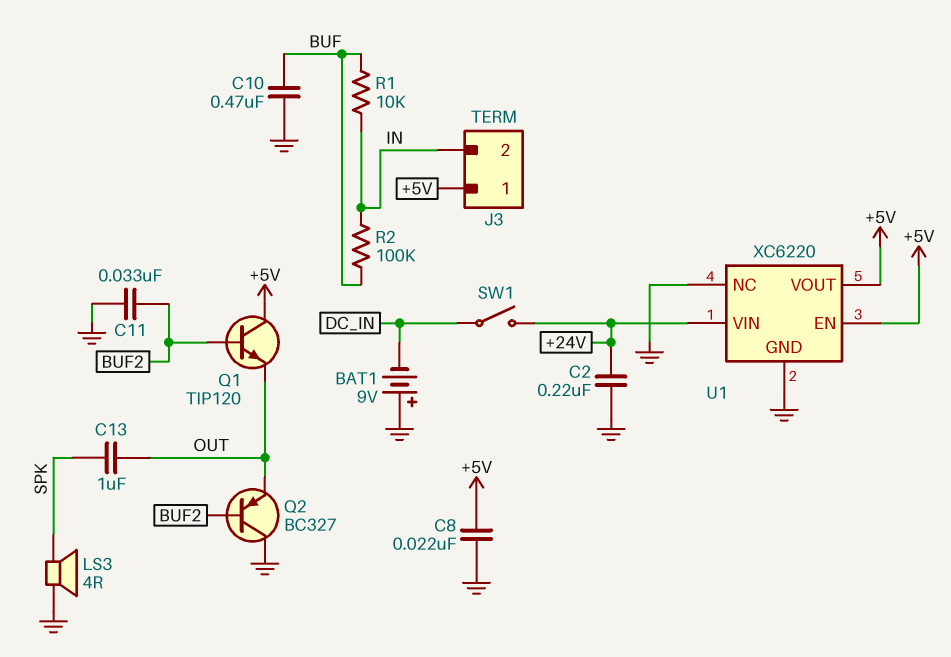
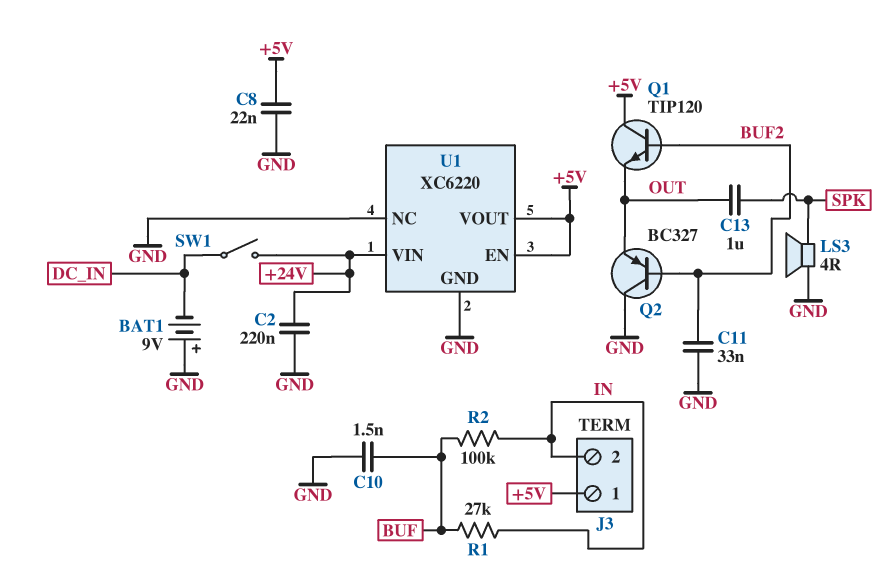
C10: 470nF (BUF, GND) -> 1.5nF (BUF, GND)
R1: 10k (BUF, IN) -> 27k (BUF, IN)

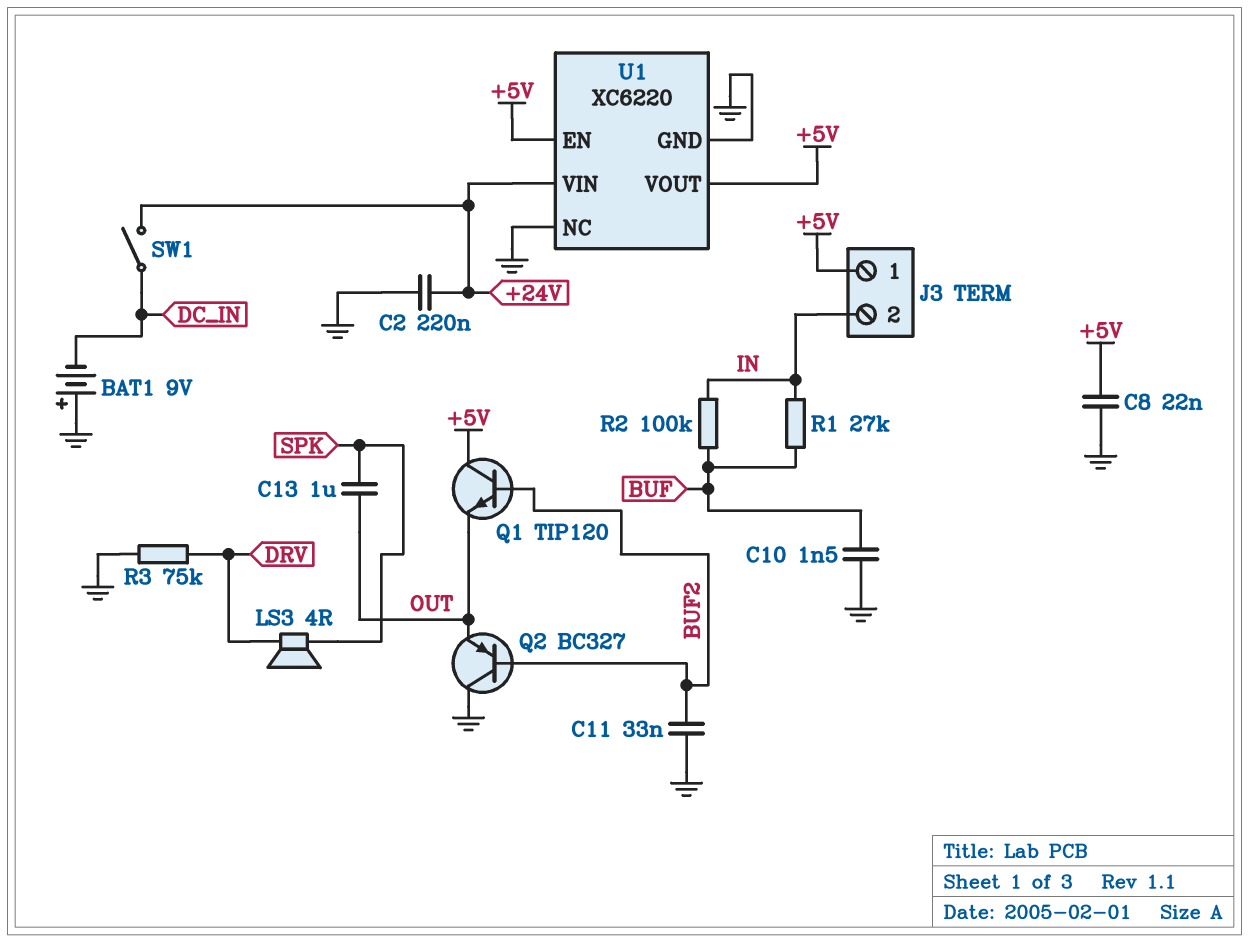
LS3: speaker 4R (GND, SPK) -> speaker 4R (DRV, SPK)
R3: none -> 75k (DRV, GND)

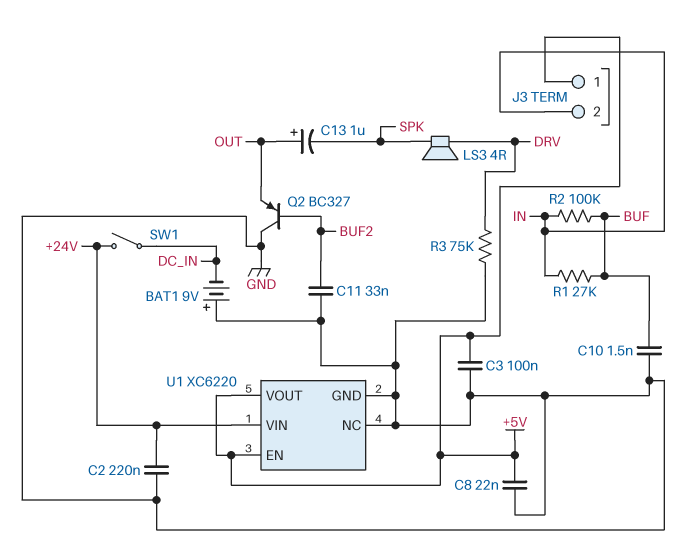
C3: none -> 100nF (+5V, GND)
C13: 1uF (OUT, SPK) -> 1uF (plus OUT, minus SPK)
Q1: NPN TIP120 (B BUF2, C +5V, E OUT) -> none

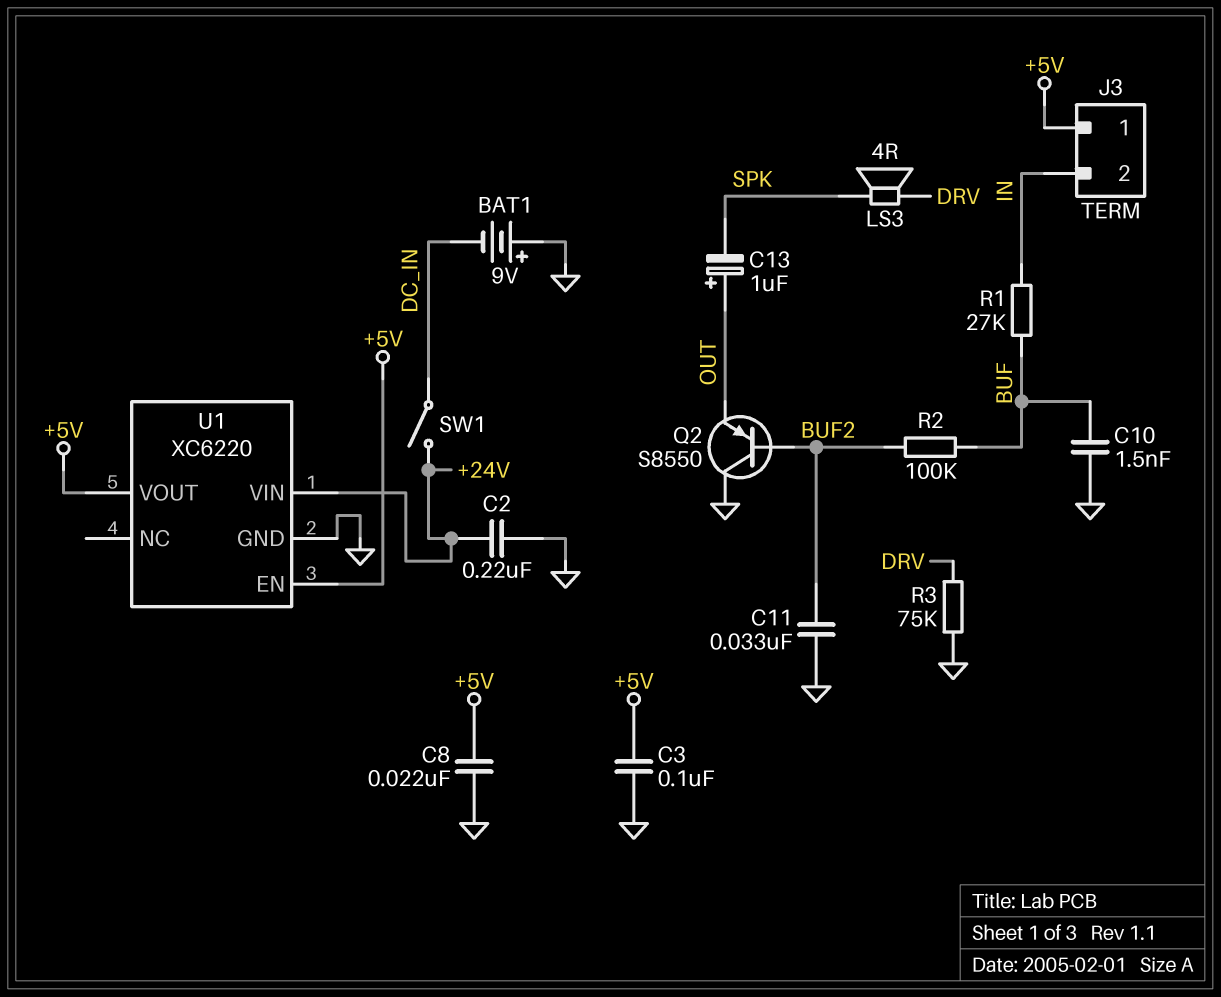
Q2: PNP BC327 (B BUF2, C GND, E OUT) -> PNP S8550 (B BUF2, C GND, E OUT)
R2: 100k (BUF, IN) -> 100k (BUF, BUF2)
U1 pin NC: GND -> none

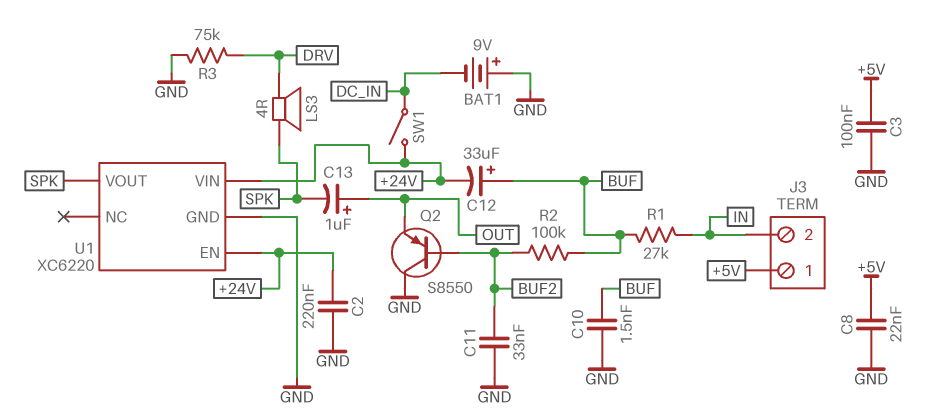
C12: none -> 33uF (plus BUF, minus +24V)
U1 pin EN: +5V -> +24V
U1 pin VOUT: +5V -> SPK

